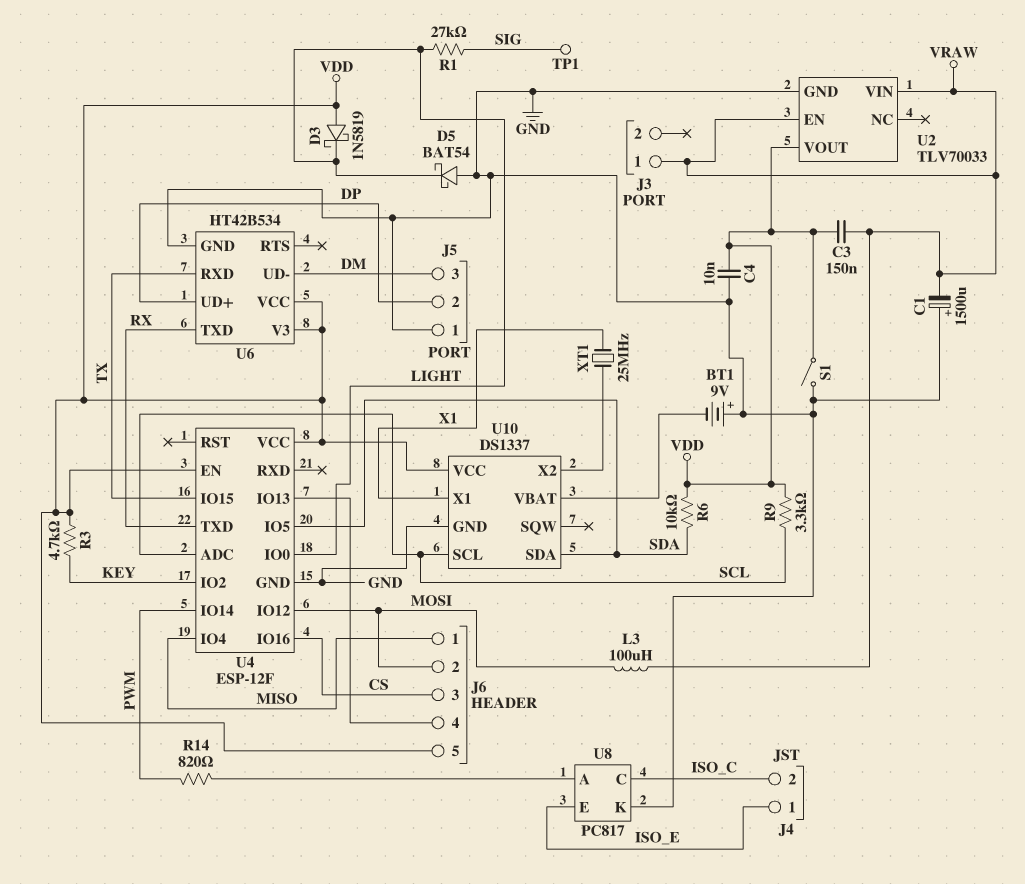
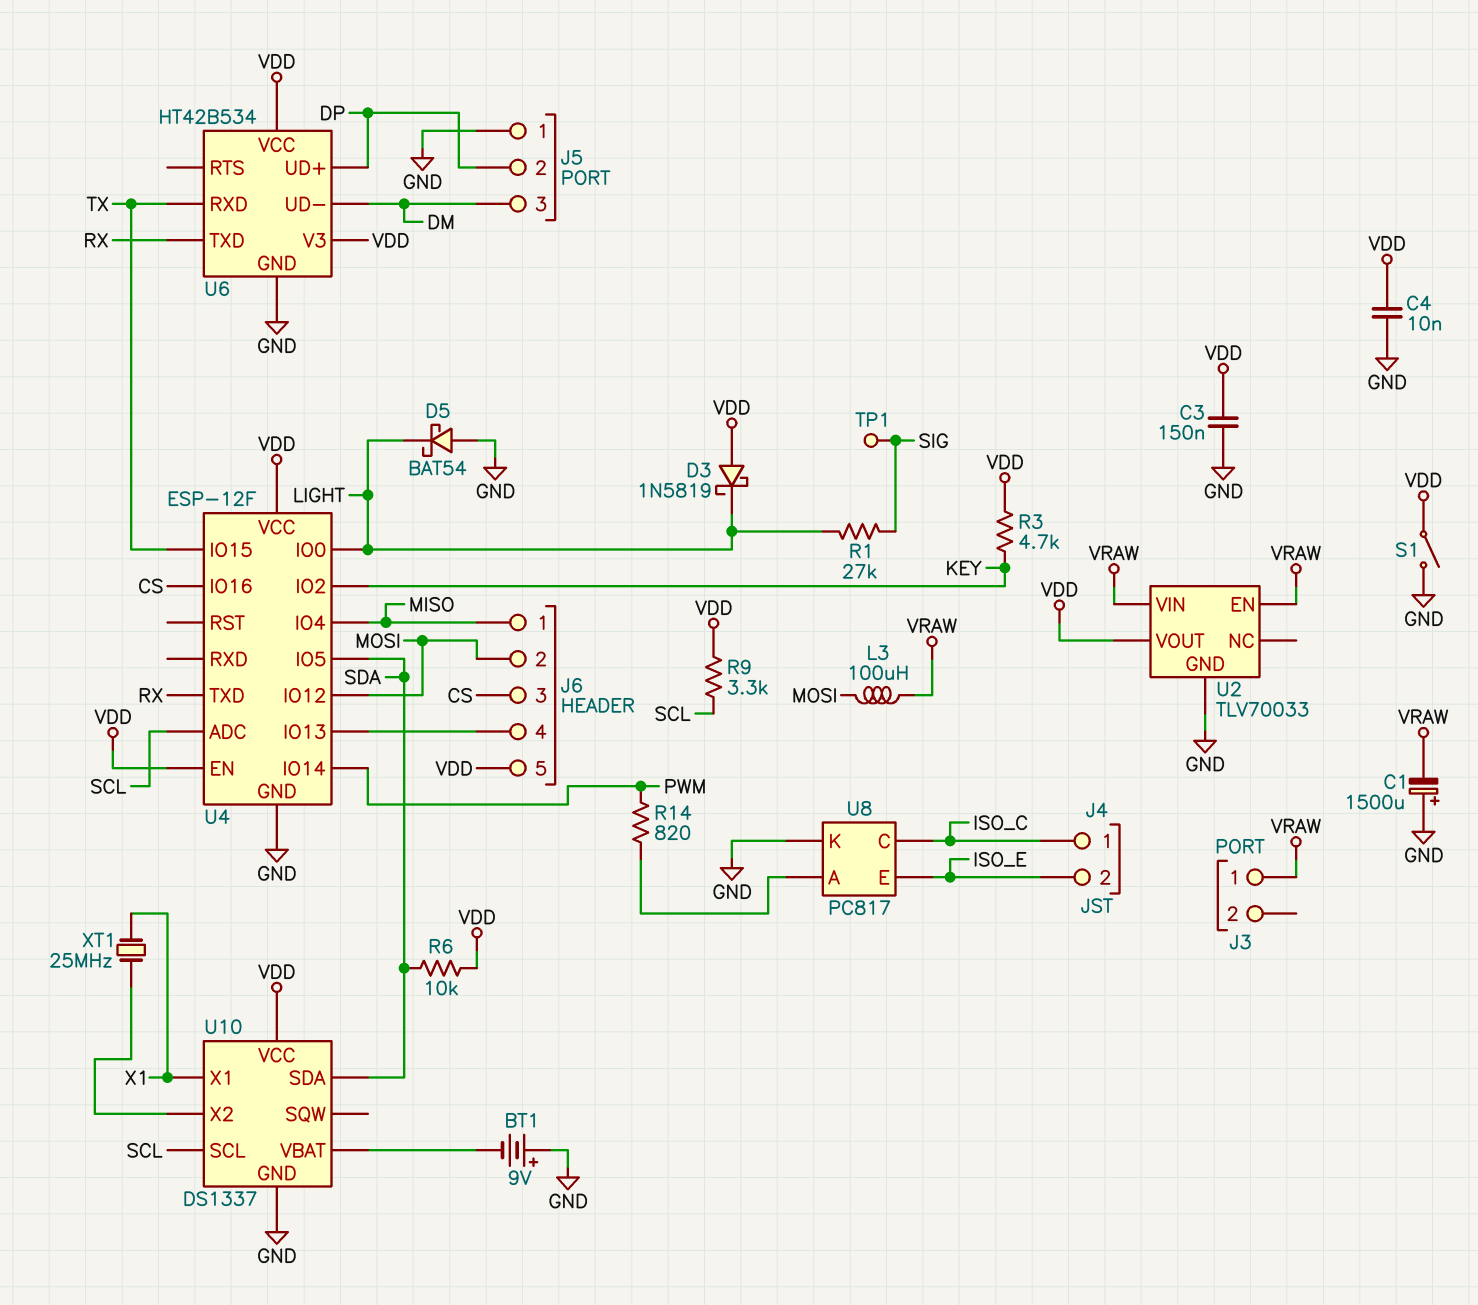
C3: 150nF (VDD, VRAW) -> 150nF (GND, VDD)
J4 pin 1: ISO_E -> ISO_C
J4 pin 2: ISO_C -> ISO_E

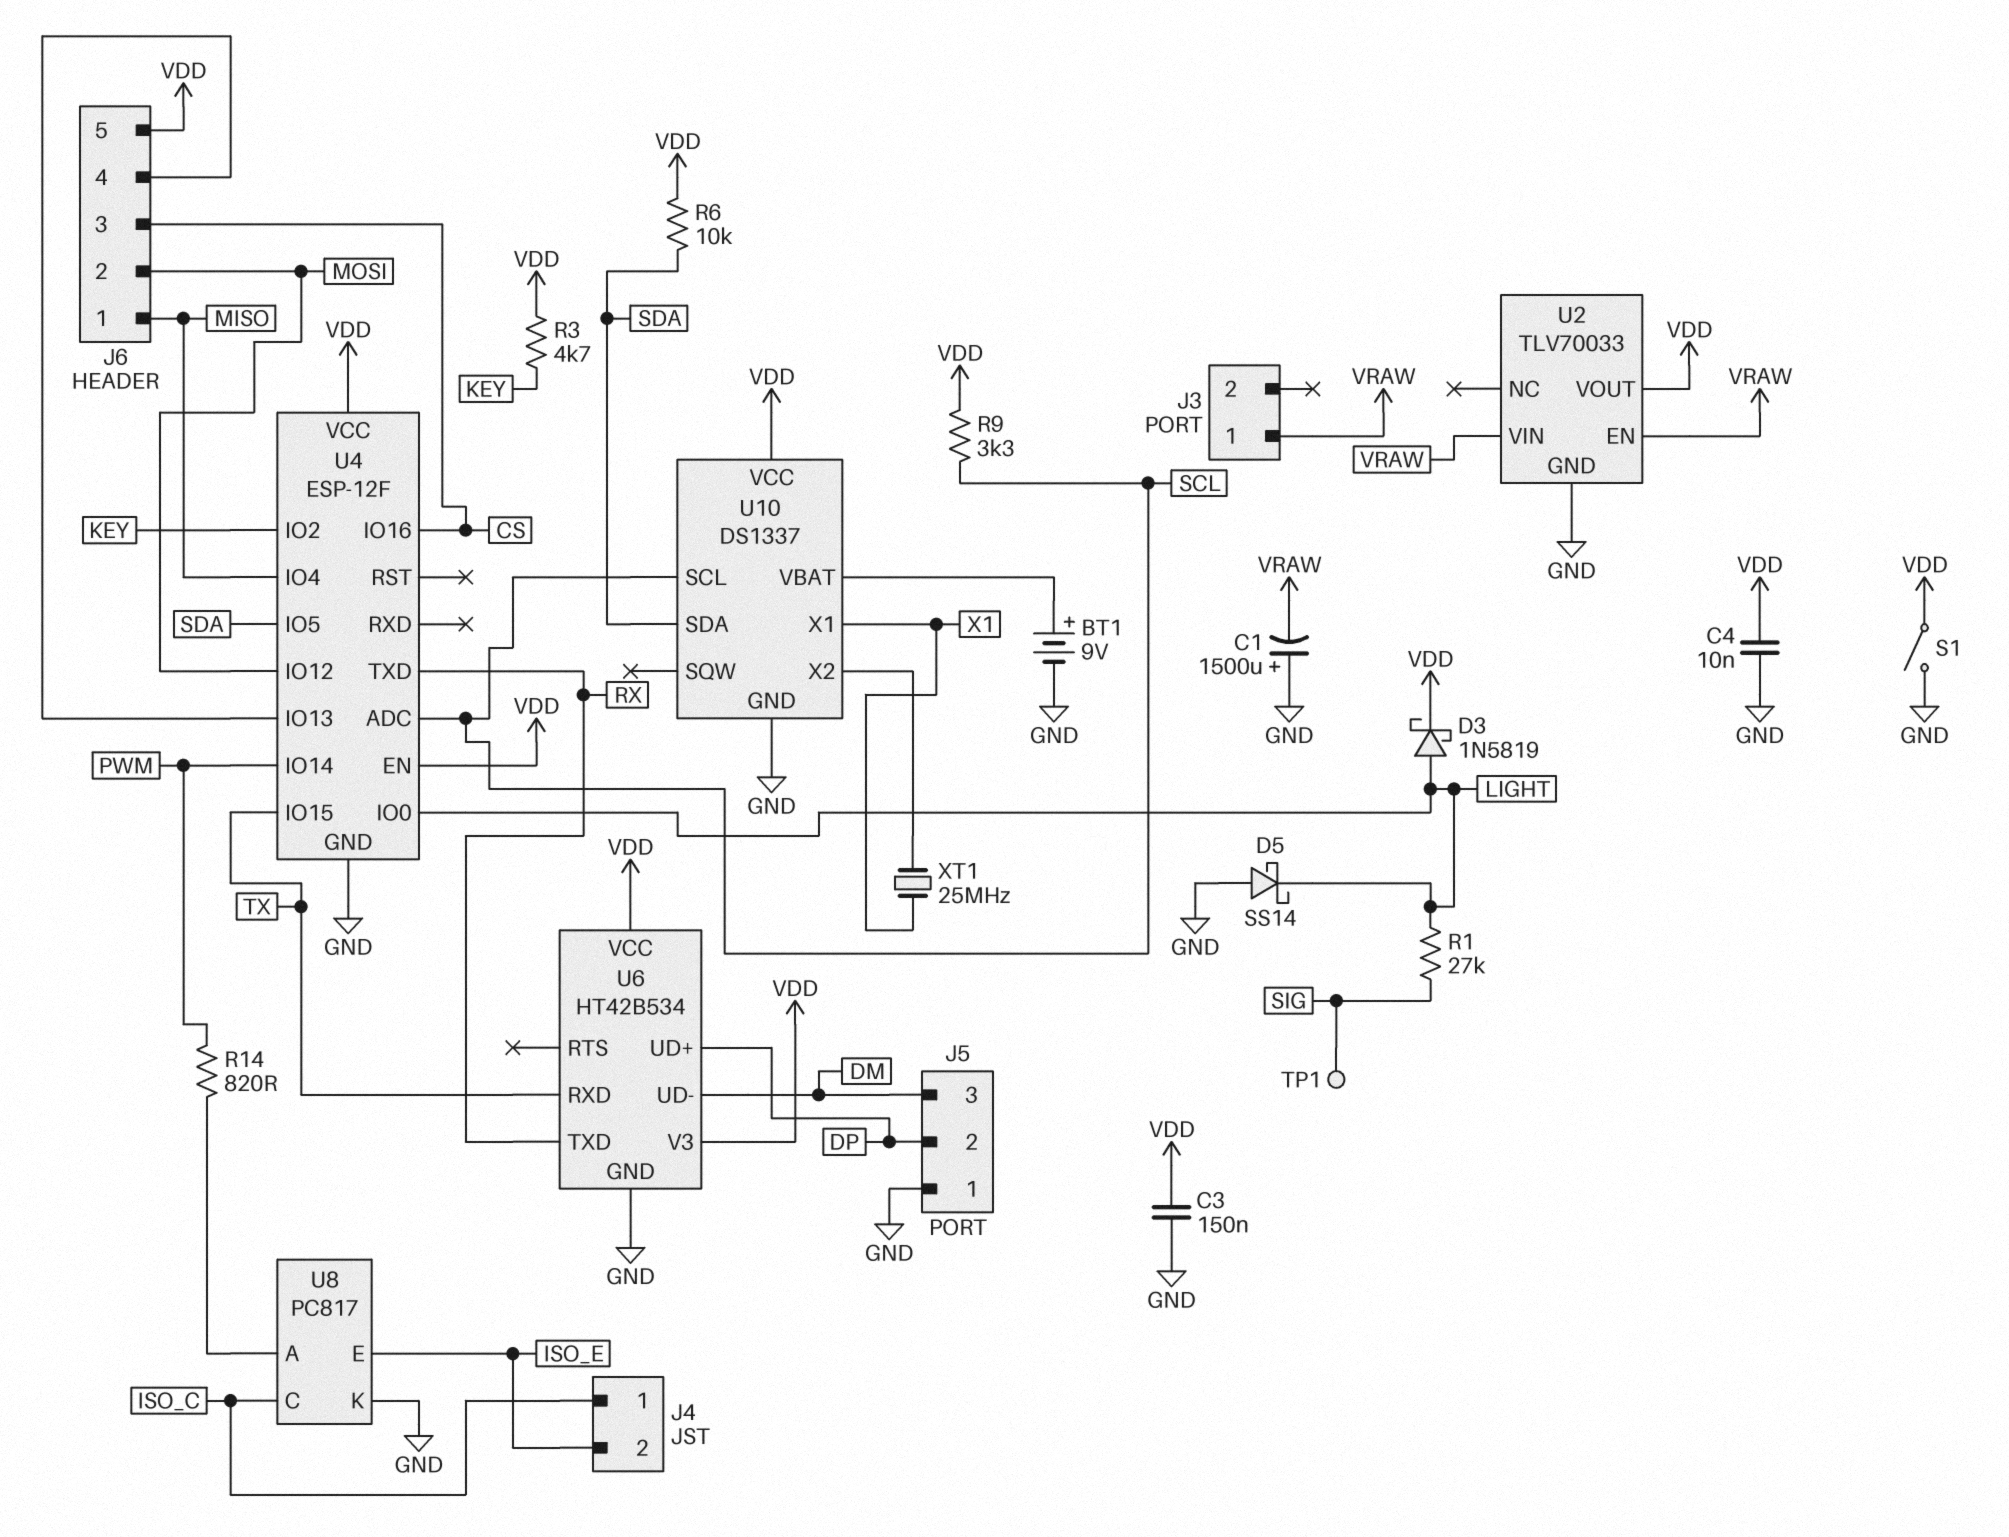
BT1: 9V (plus GND, minus U10/VBAT) -> 9V (plus U10/VBAT, minus GND)
D3: schottky 1N5819 (A VDD, K LIGHT) -> schottky 1N5819 (A LIGHT, K VDD)
D5: schottky BAT54 (A GND, K LIGHT) -> schottky SS14 (A GND, K LIGHT)
L3: 100uH (MOSI, VRAW) -> none

